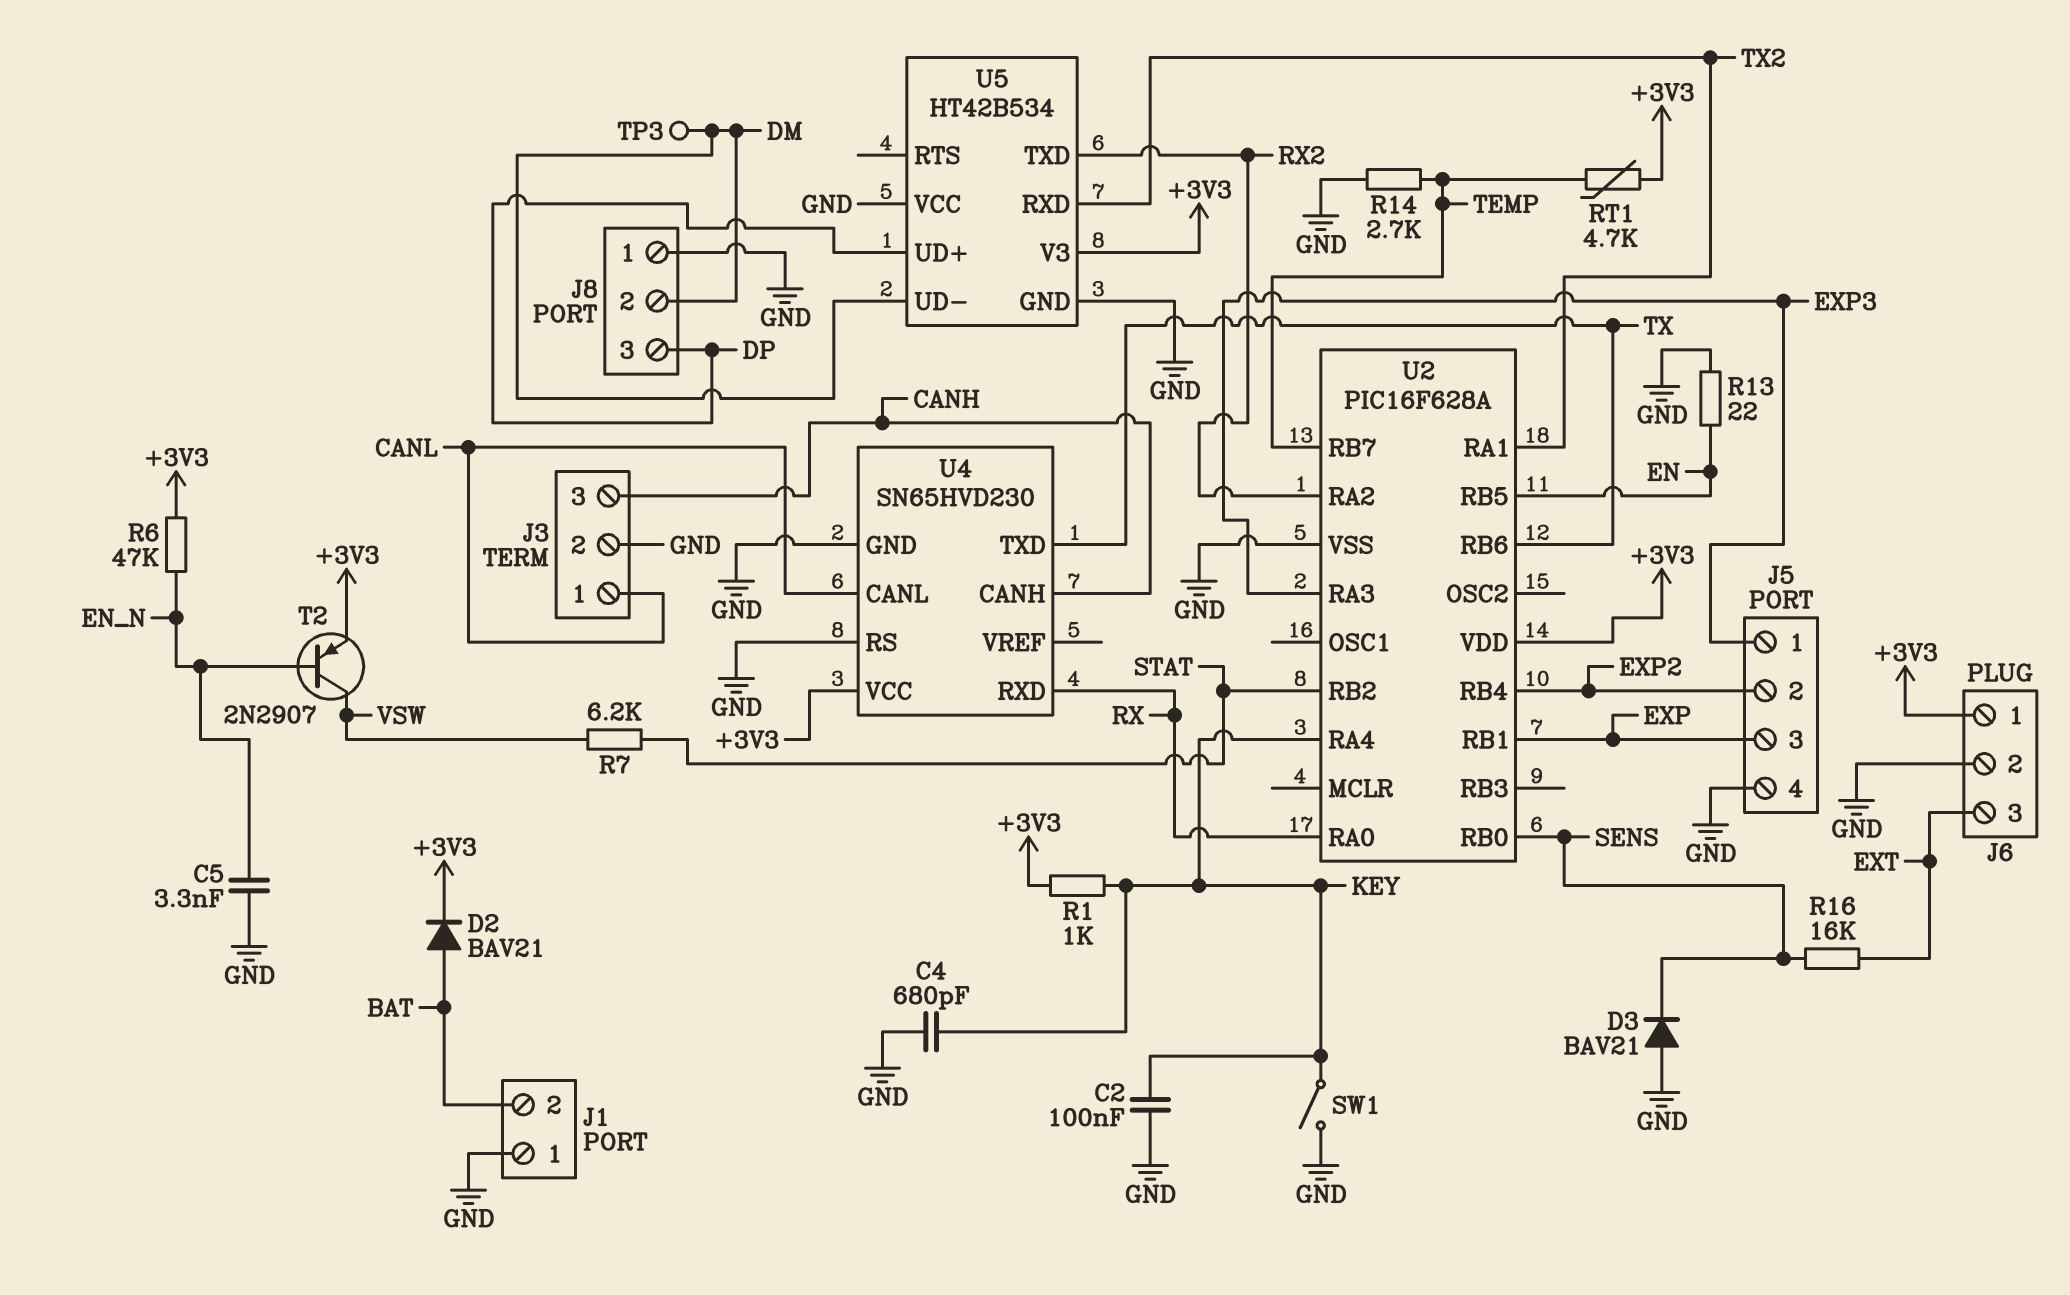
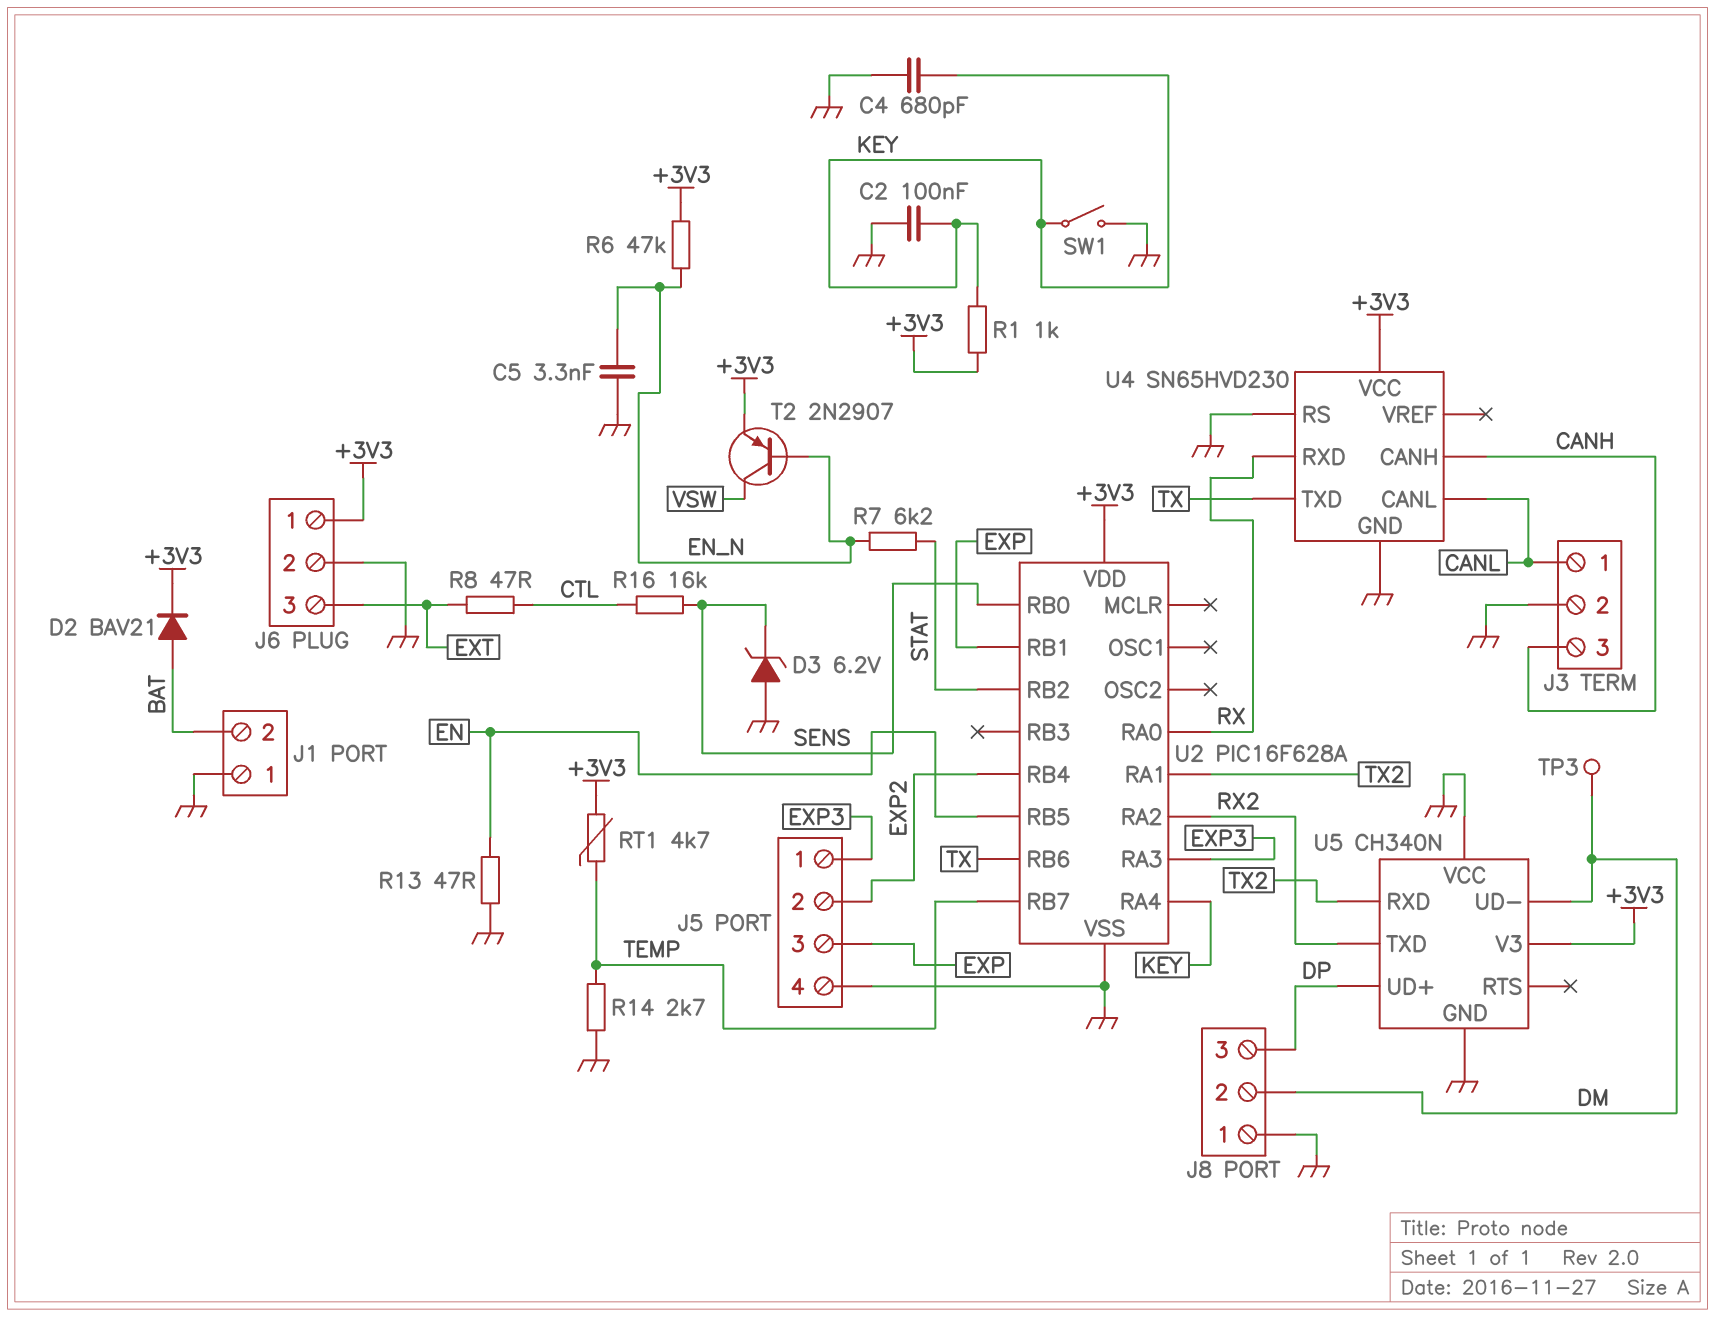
D3: diode BAV21 (A GND, K SENS) -> zener 6.2V (A GND, K SENS)
R7: 6.2k (STAT, VSW) -> 6.2k (EN_N, STAT)
R8: none -> 47 (CTL, EXT)
R13: 22 (EN, GND) -> 47 (EN, GND)
R16: 16k (EXT, SENS) -> 16k (CTL, SENS)
U5: HT42B534 -> CH340N

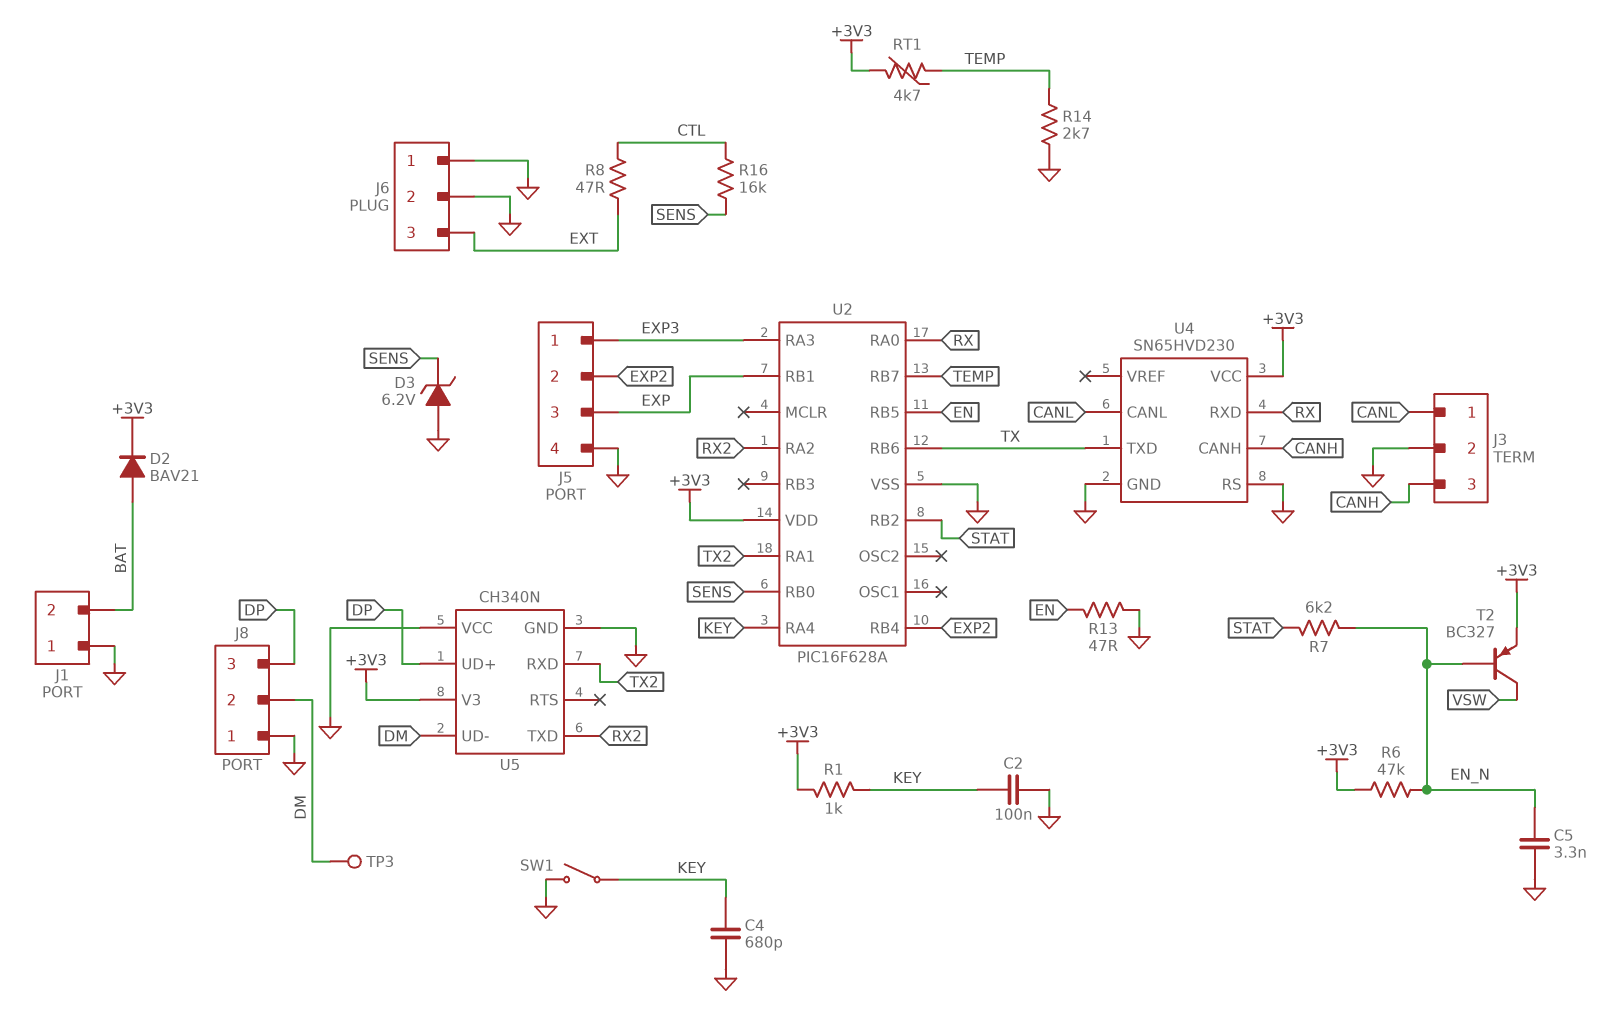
J6 pin 1: +3V3 -> GND
T2: PNP 2N2907 (B EN_N, C VSW, E +3V3) -> PNP BC327 (B EN_N, C VSW, E +3V3)

